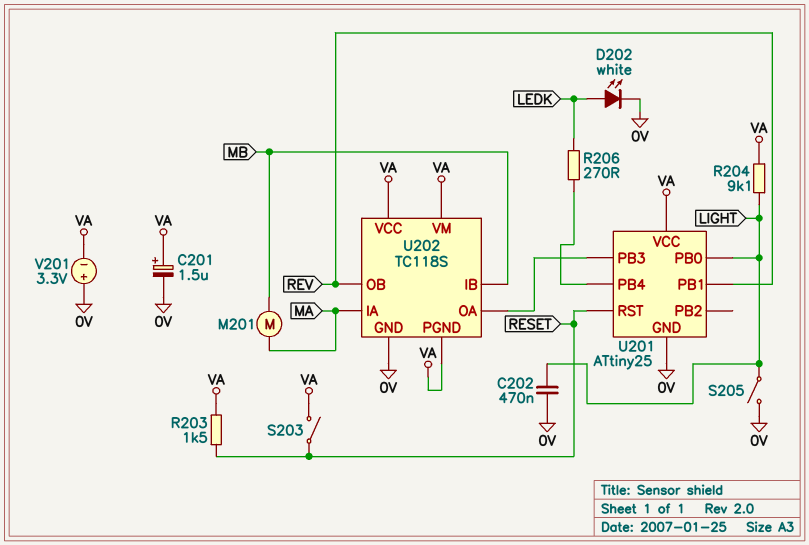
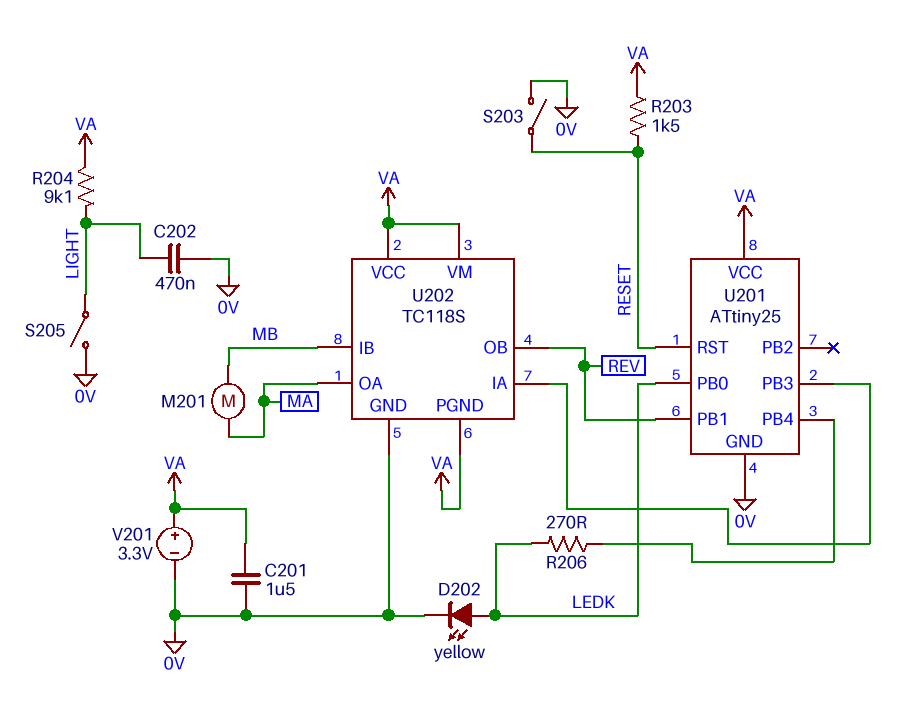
C201: 1.5uF (plus VA, minus 0V) -> 1.5uF (0V, VA)
D202: LED white (A LEDK, K 0V) -> LED yellow (A LEDK, K 0V)
S203: switch (RESET, VA) -> switch (0V, RESET)
U201 pin PB0: LIGHT -> LEDK
U202 pin IA: MA -> U201/PB3
U202 pin OA: U201/PB3 -> MA
V201: 3.3V (plus 0V, minus VA) -> 3.3V (plus VA, minus 0V)

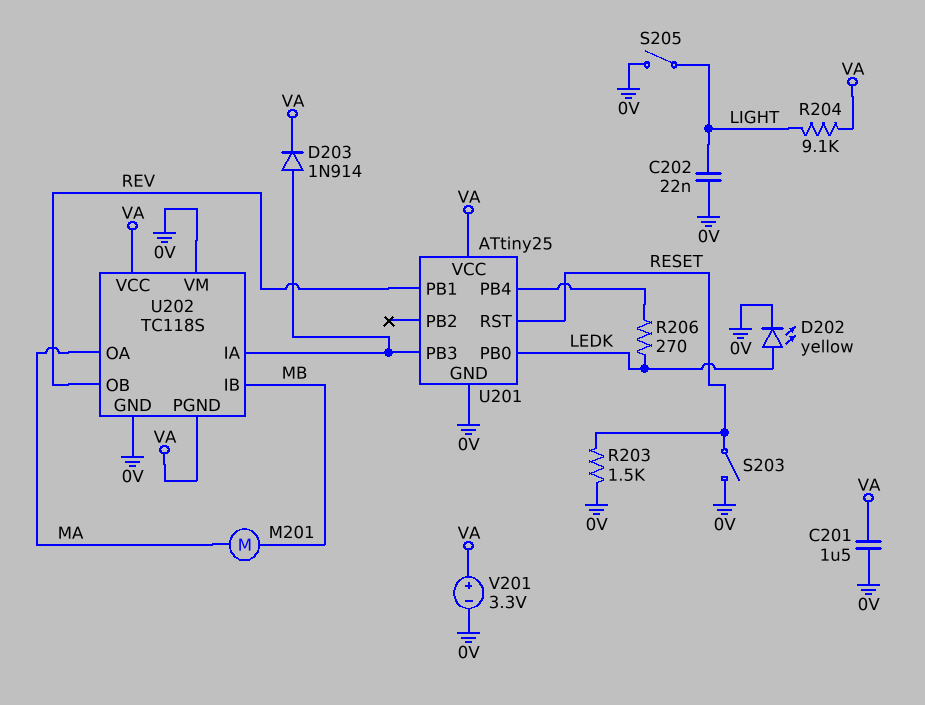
C202: 470nF (0V, LIGHT) -> 22nF (0V, LIGHT)
D203: none -> diode 1N914 (A U201/PB3, K VA)
R203: 1.5k (RESET, VA) -> 1.5k (0V, RESET)
U202 pin VM: VA -> 0V

